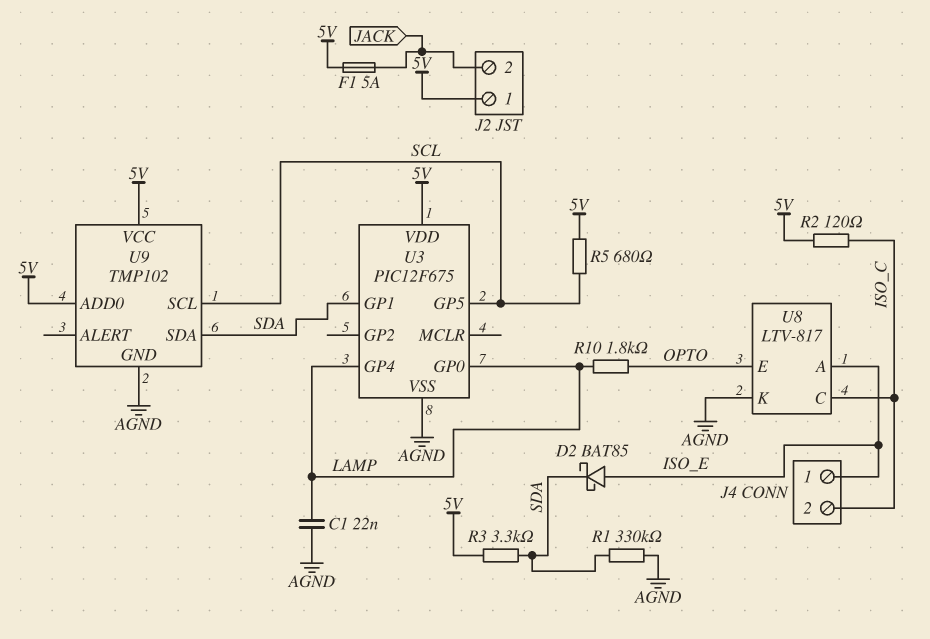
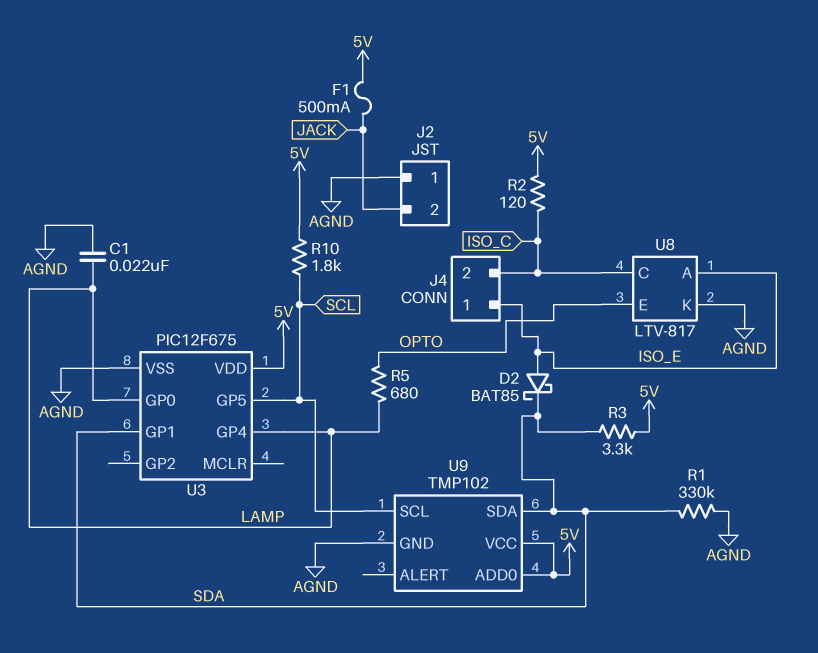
F1: 5A (5V, JACK) -> 500mA (5V, JACK)
J2 pin 1: 5V -> AGND
R5: 680 (5V, SCL) -> 680 (LAMP, OPTO)
R10: 1.8k (LAMP, OPTO) -> 1.8k (5V, SCL)

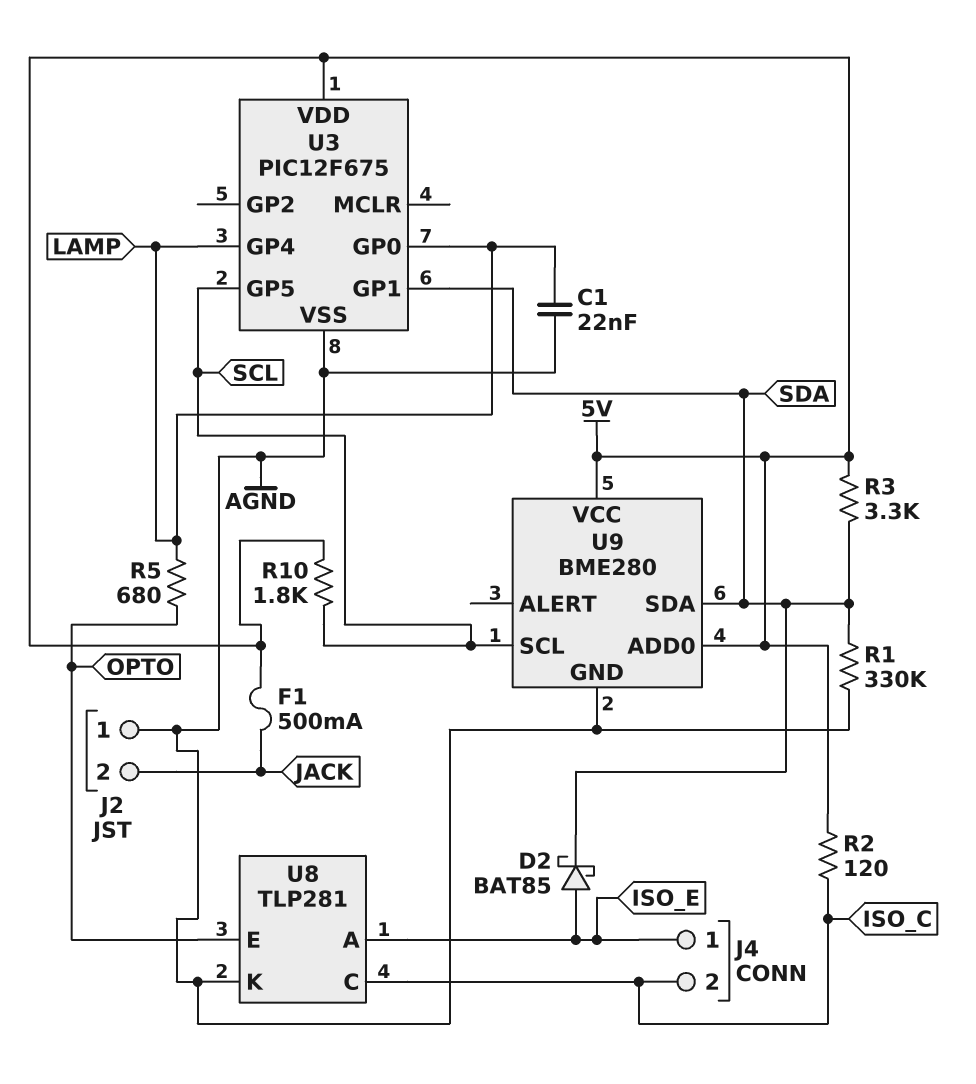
U8: LTV-817 -> TLP281
U9: TMP102 -> BME280

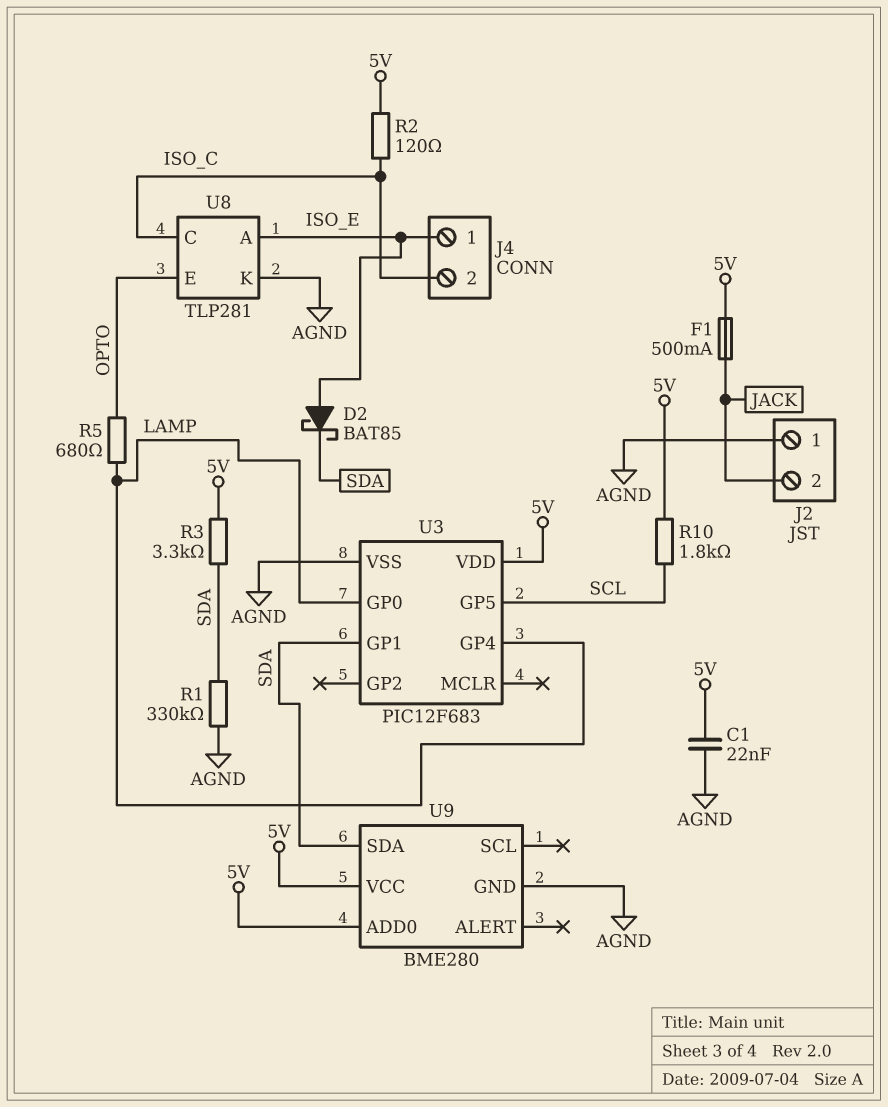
C1: 22nF (AGND, LAMP) -> 22nF (5V, AGND)
U3: PIC12F675 -> PIC12F683
U9 pin SCL: SCL -> none

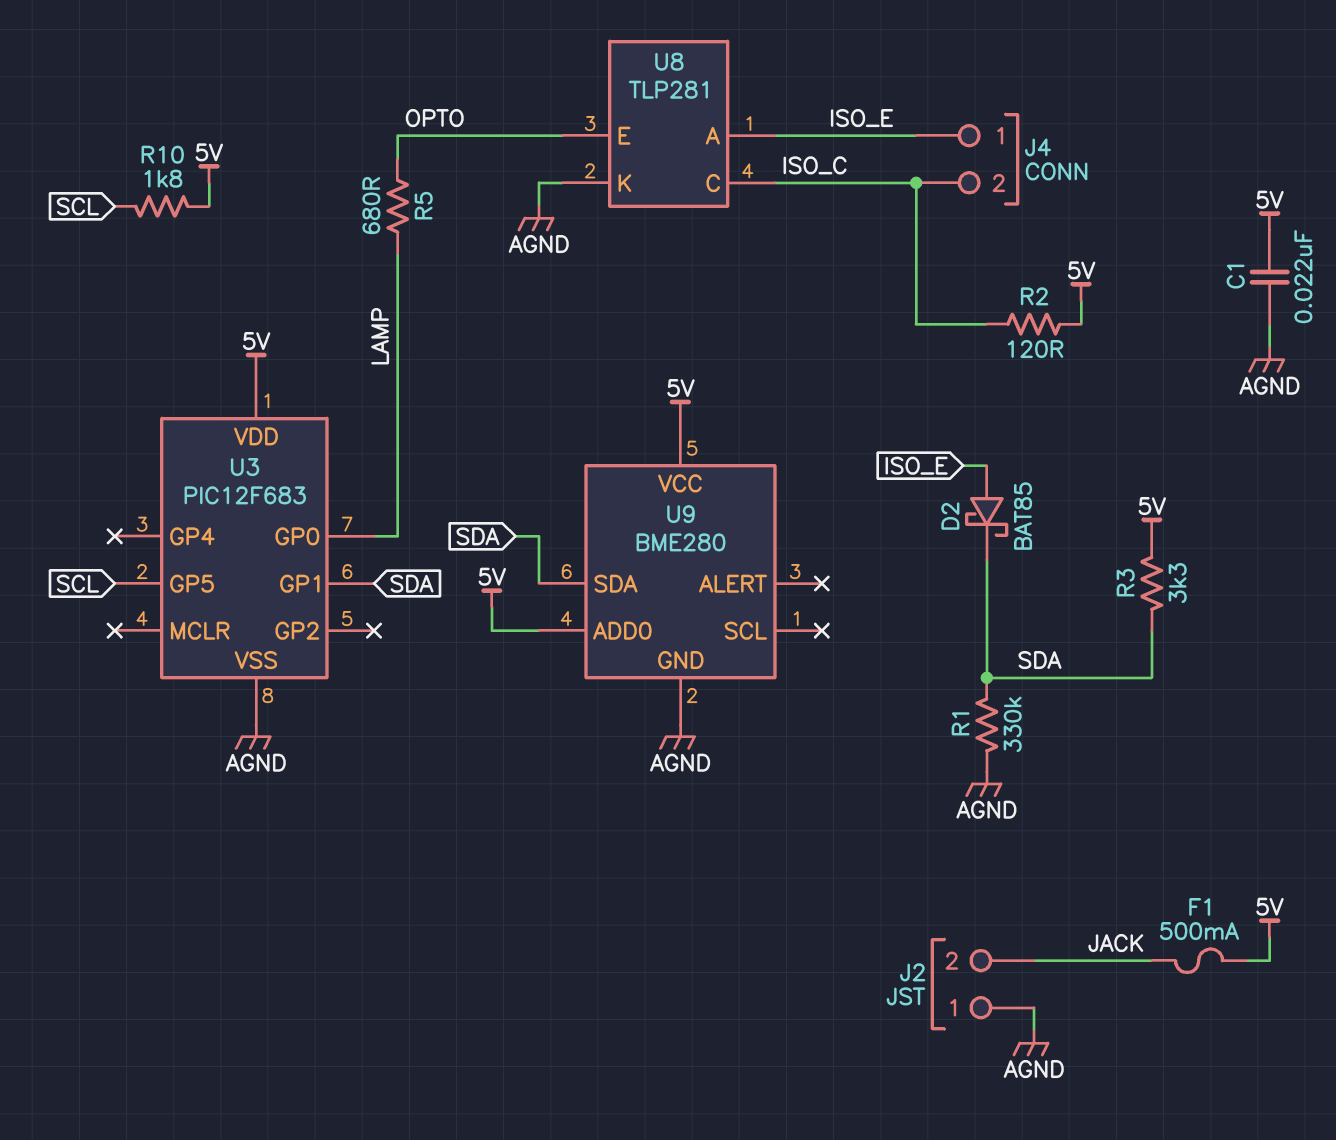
U3 pin GP4: LAMP -> none

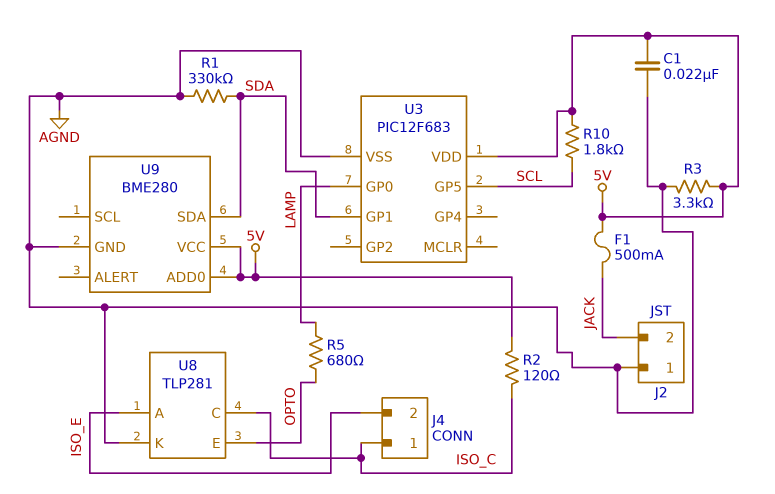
D2: schottky BAT85 (A ISO_E, K SDA) -> none
J4 pin 1: ISO_E -> ISO_C
J4 pin 2: ISO_C -> ISO_E
R3: 3.3k (5V, SDA) -> 3.3k (5V, AGND)

